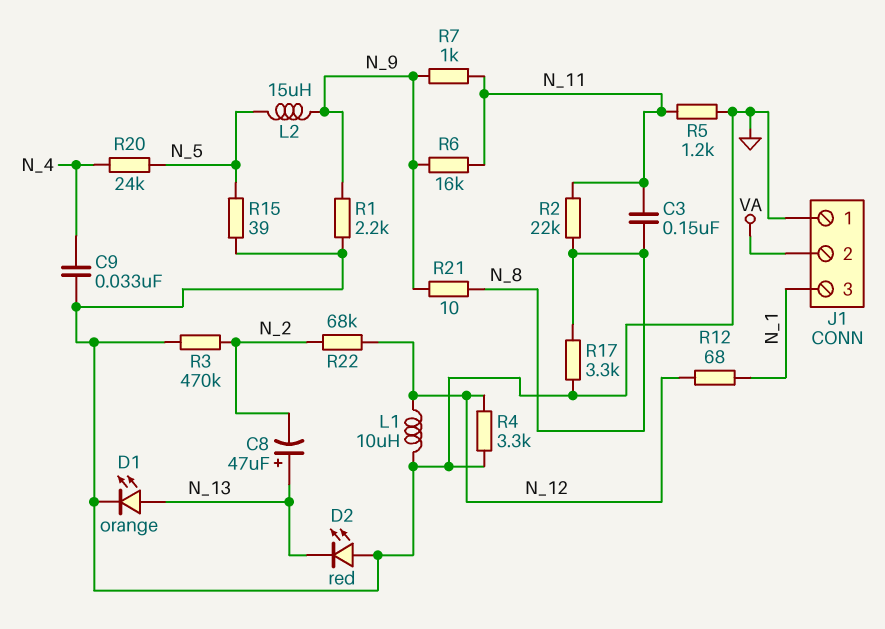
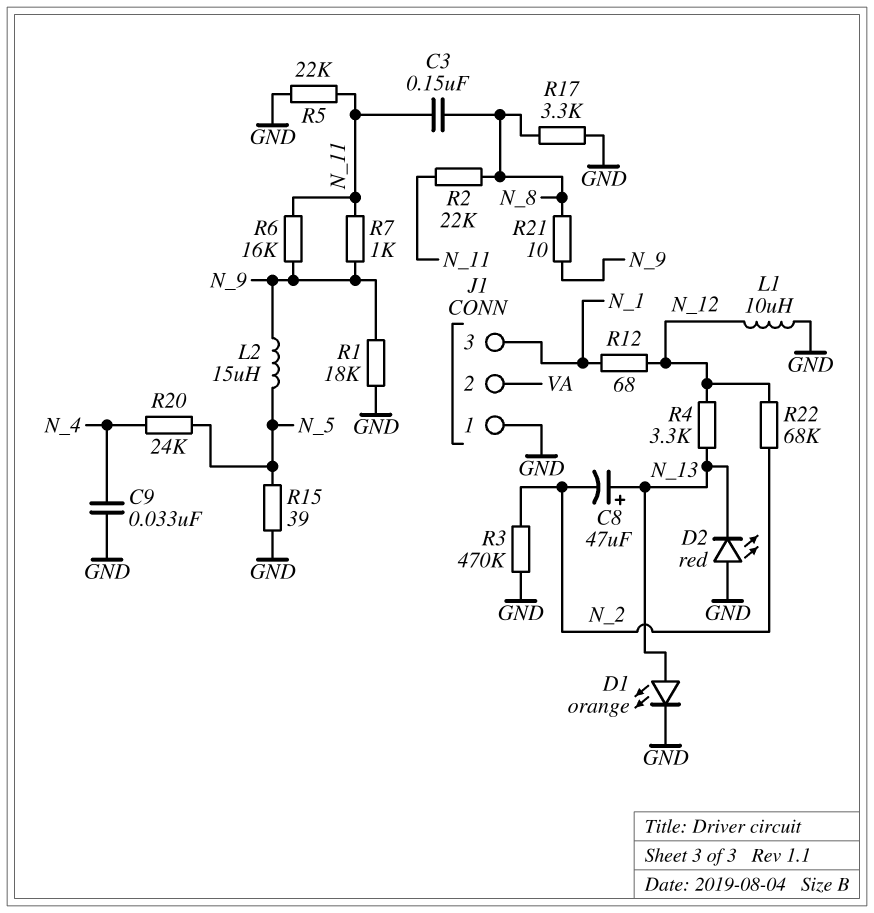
R1: 2.2k (GND, N_9) -> 18k (GND, N_9)
R4: 3.3k (GND, N_12) -> 3.3k (N_12, N_13)
R5: 1.2k (GND, N_11) -> 22k (GND, N_11)

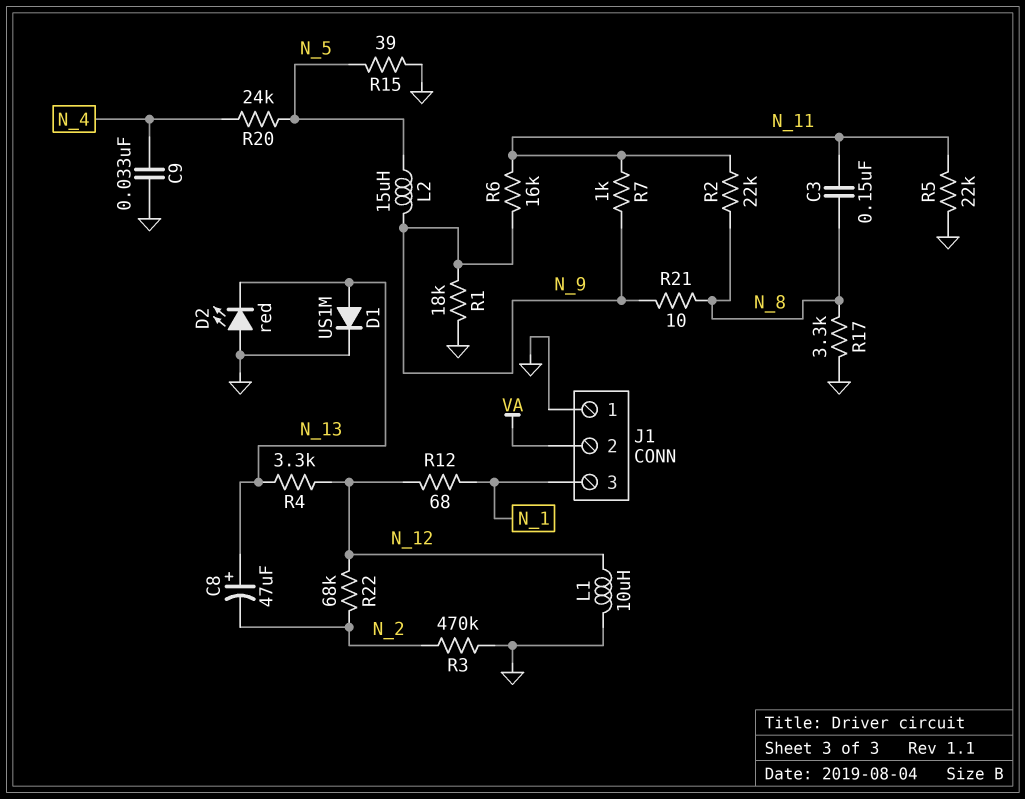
D1: LED orange (A N_13, K GND) -> diode US1M (A N_13, K GND)

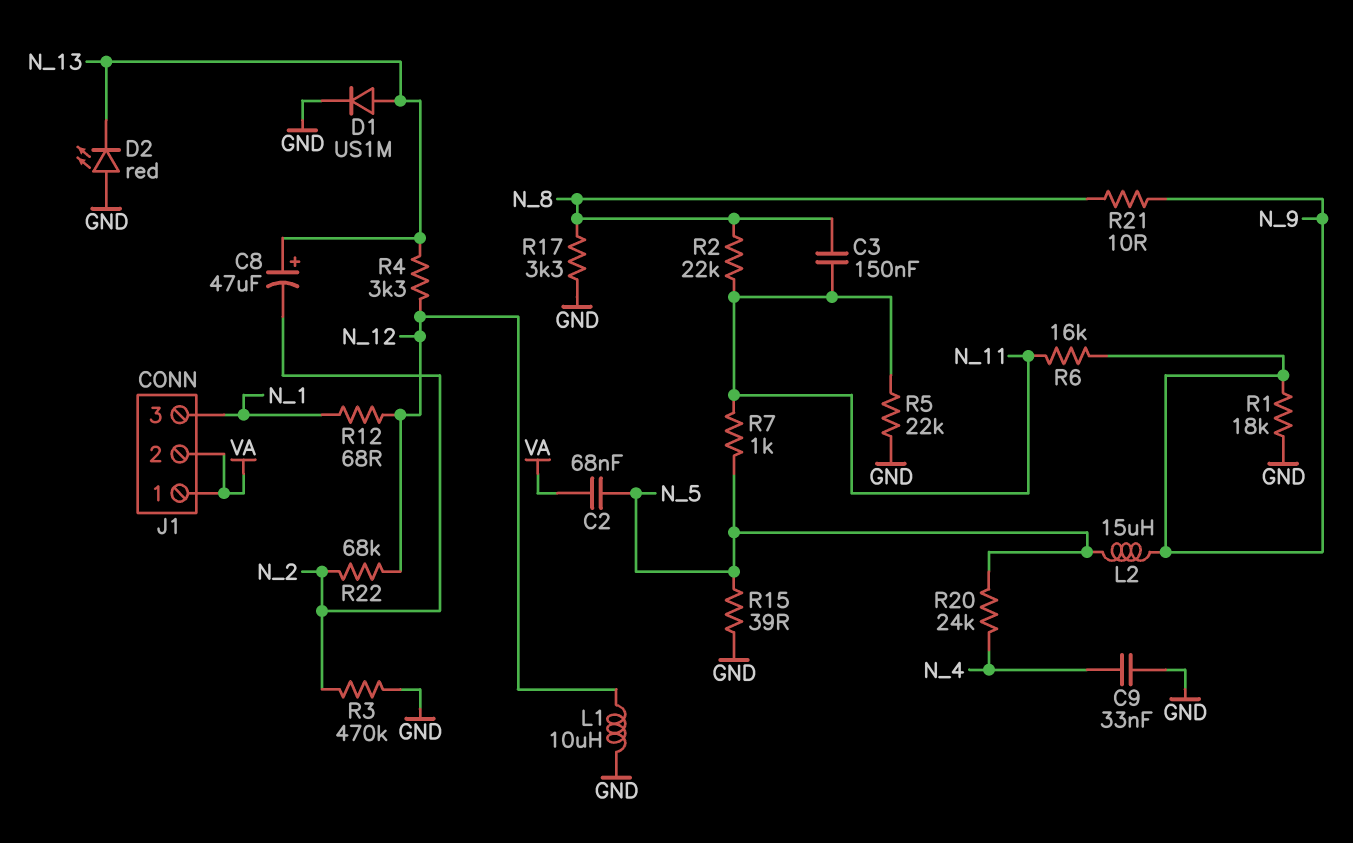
C2: none -> 68nF (N_5, VA)
J1 pin 1: GND -> VA
R7: 1k (N_9, N_11) -> 1k (N_5, N_11)

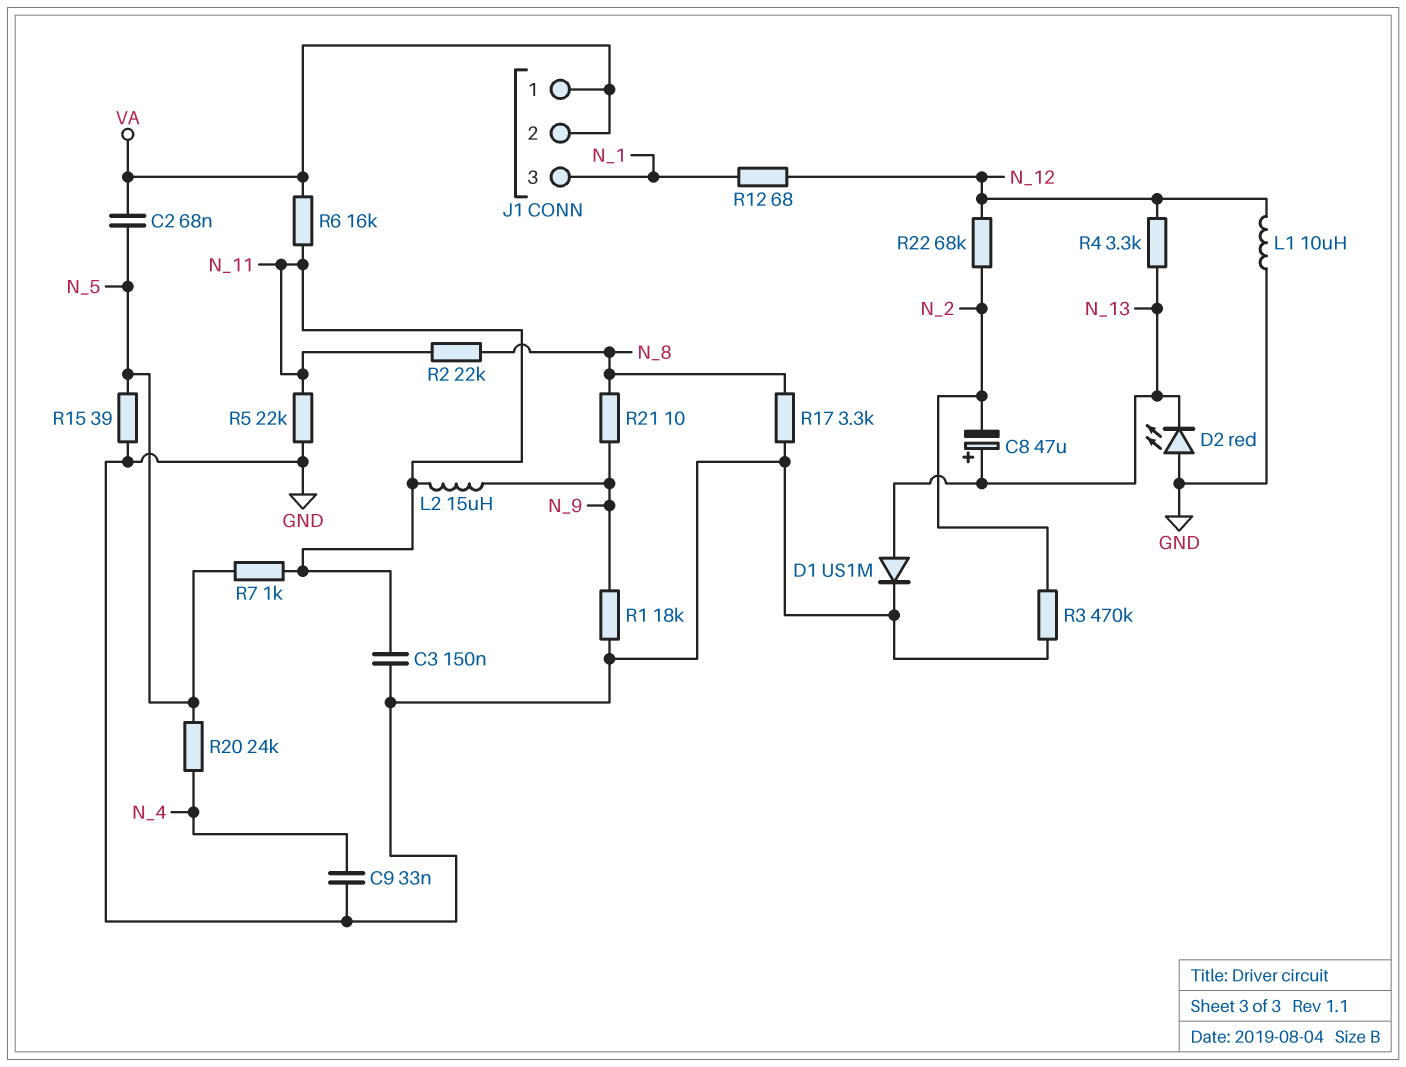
C3: 150nF (N_8, N_11) -> 150nF (GND, N_11)
L2: 15uH (N_5, N_9) -> 15uH (N_9, N_11)
R6: 16k (N_9, N_11) -> 16k (N_11, VA)

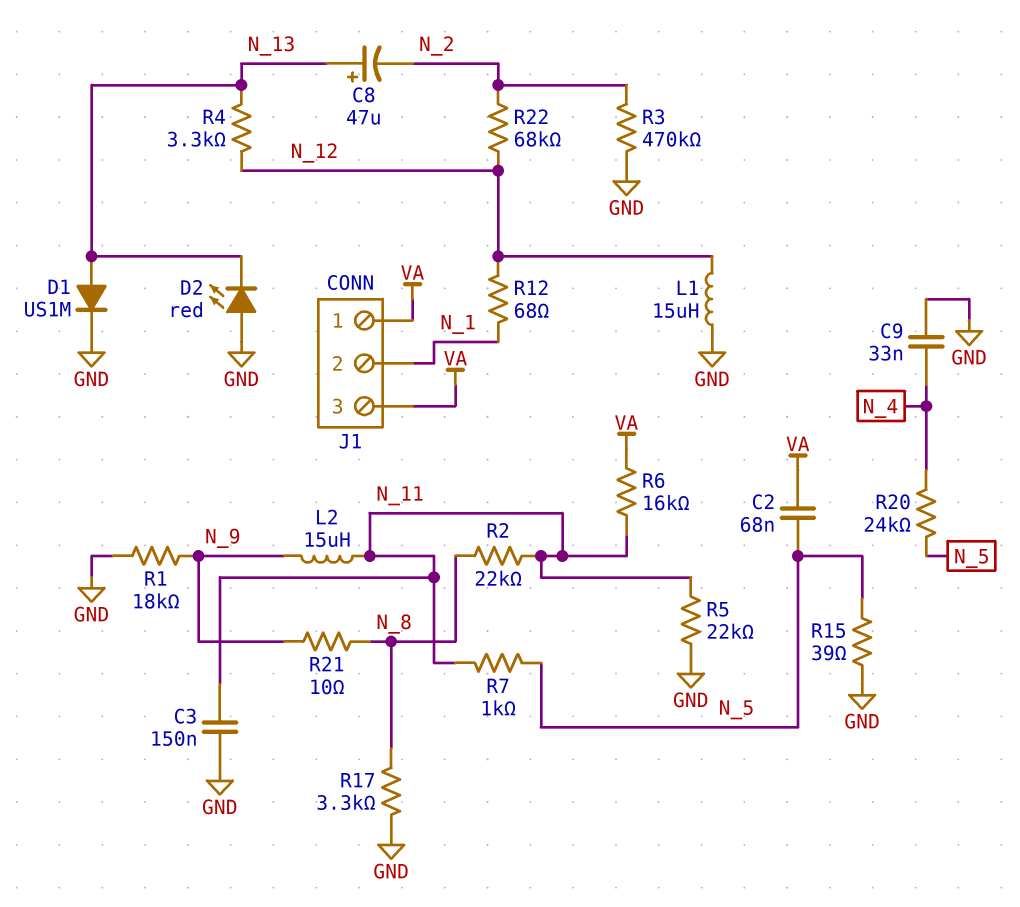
J1 pin 2: VA -> N_1
J1 pin 3: N_1 -> VA
L1: 10uH (GND, N_12) -> 15uH (GND, N_12)

